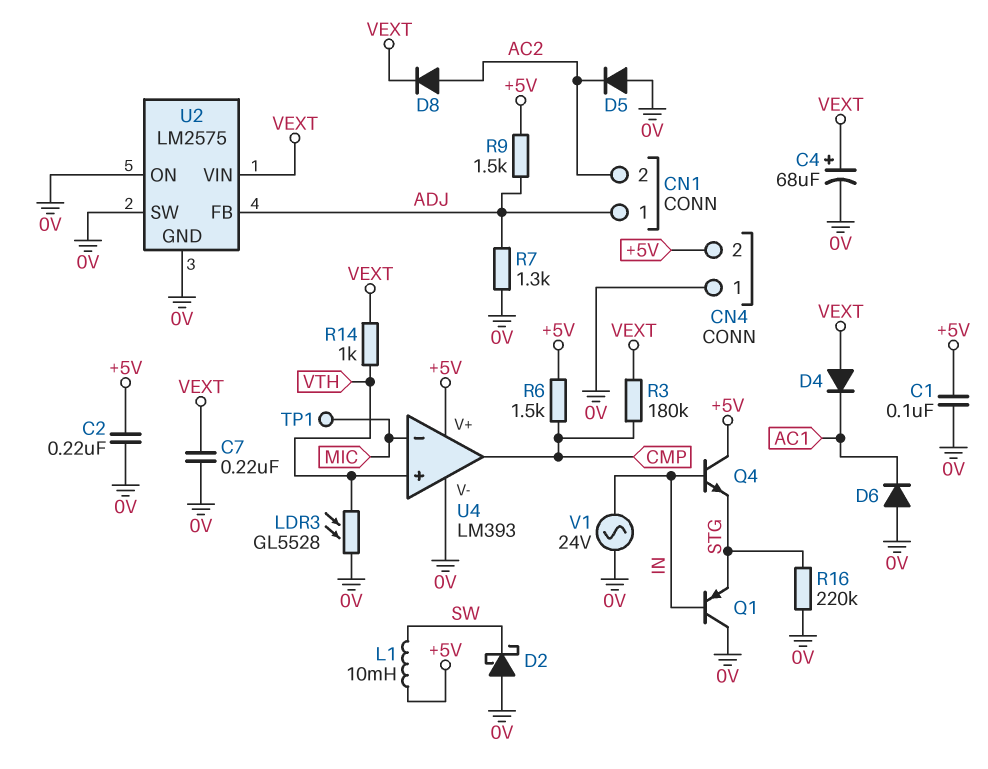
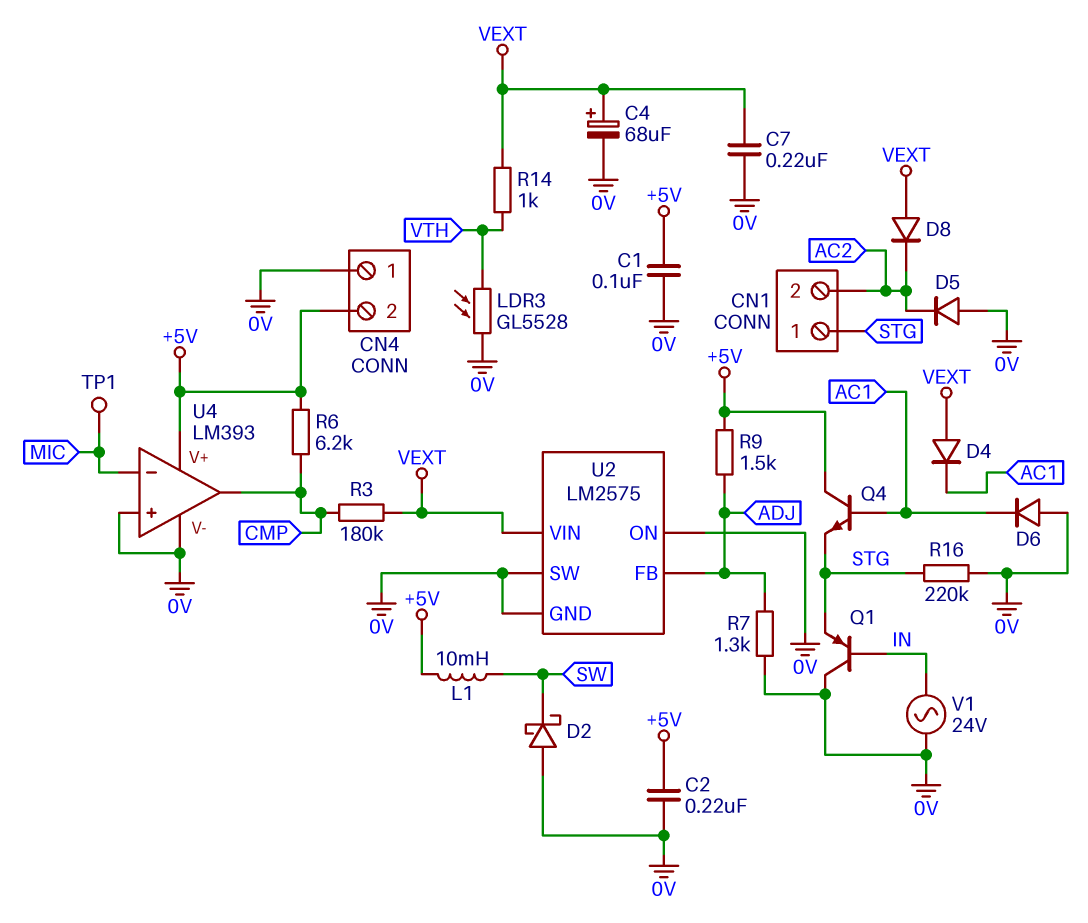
CN1 pin 1: ADJ -> STG
D8: diode (A AC2, K VEXT) -> diode (A VEXT, K AC2)
Q4: NPN (B IN, C +5V, E STG) -> NPN (B AC1, C +5V, E STG)
R6: 1.5k (+5V, CMP) -> 6.2k (+5V, CMP)
U4 pin in+: VTH -> 0V

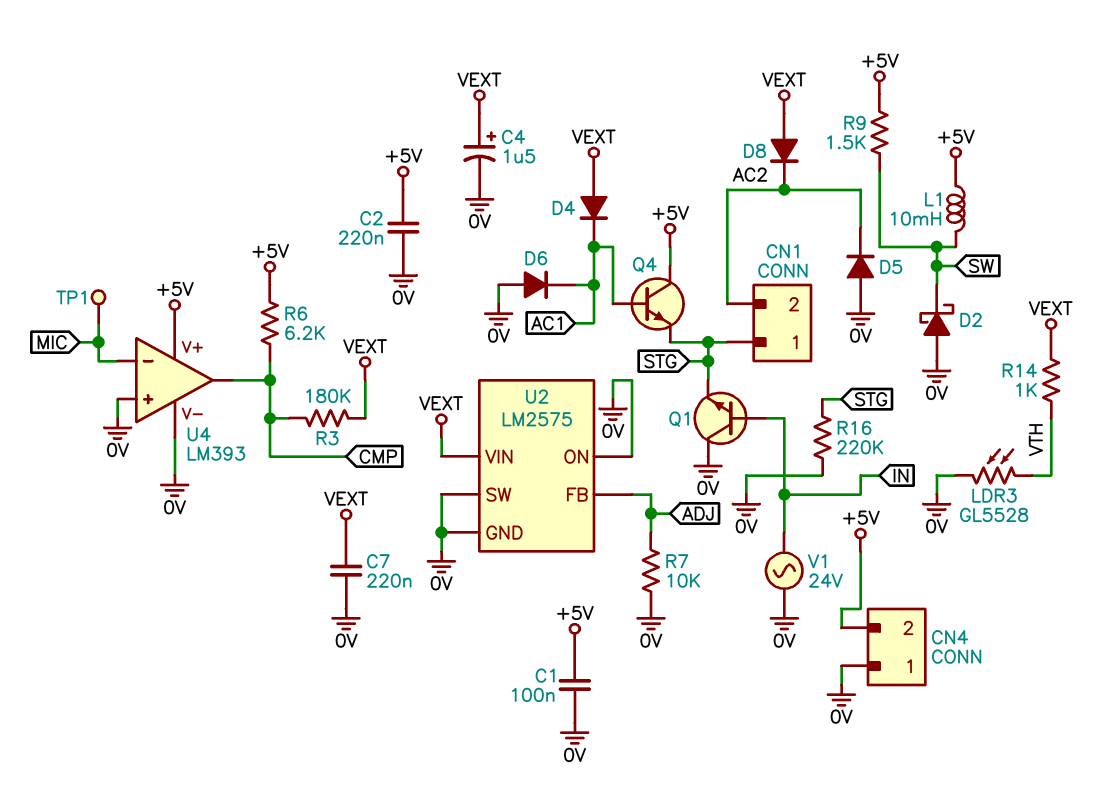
C4: 68uF (plus VEXT, minus 0V) -> 1.5uF (plus VEXT, minus 0V)
Q1: PNP (B IN, C 0V, E STG) -> NPN (B IN, C 0V, E STG)
R7: 1.3k (0V, ADJ) -> 10k (0V, ADJ)
R9: 1.5k (+5V, ADJ) -> 1.5k (+5V, SW)

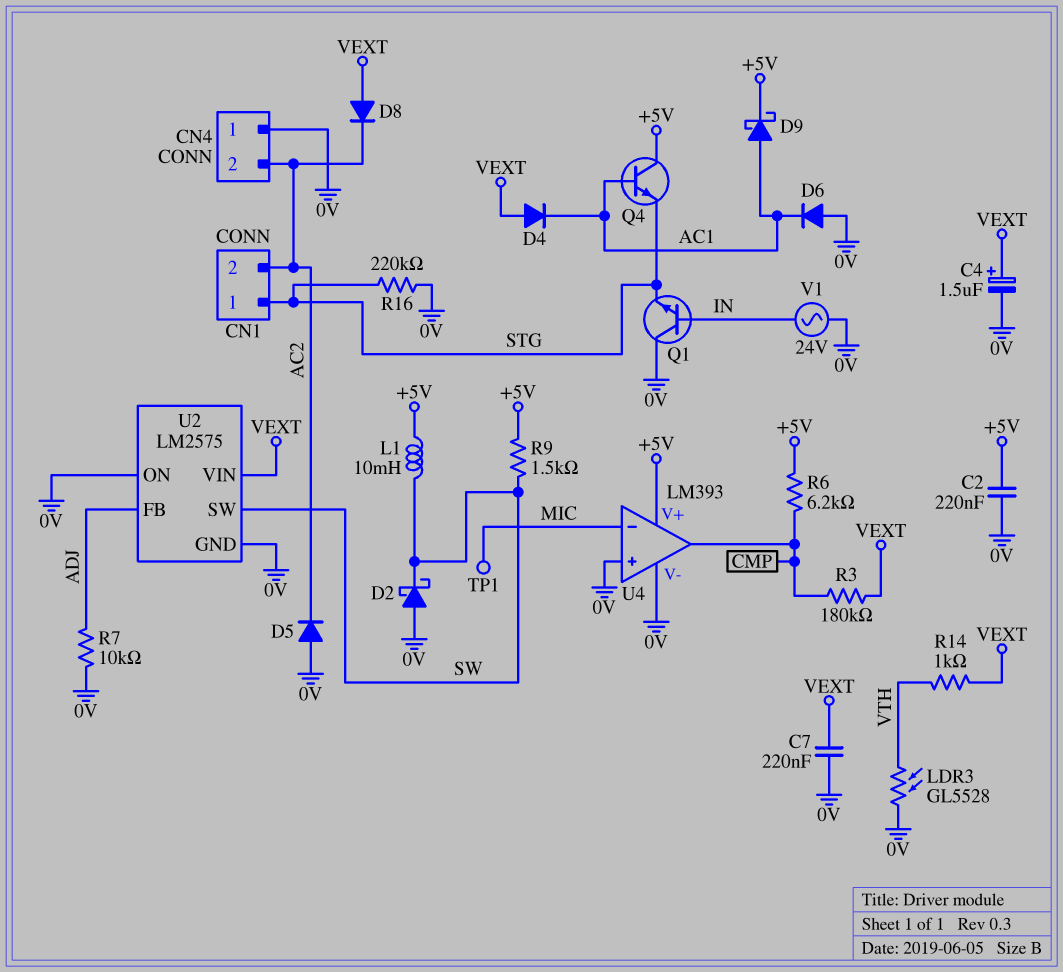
C1: 100nF (+5V, 0V) -> none
CN4 pin 2: +5V -> AC2
D9: none -> schottky (A AC1, K +5V)
U2 pin SW: 0V -> SW

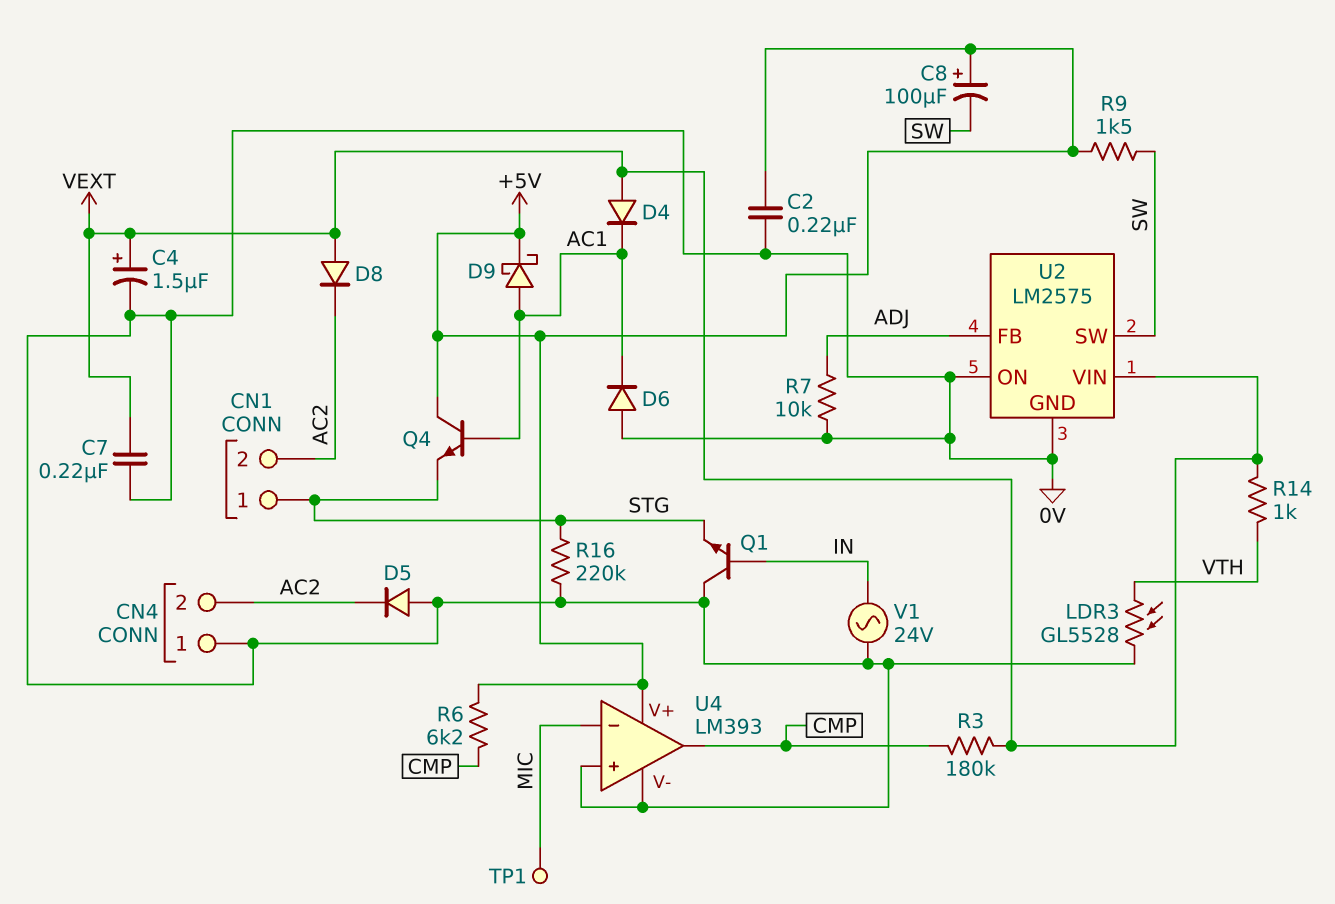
C8: none -> 100uF (plus +5V, minus SW)
D2: schottky (A 0V, K SW) -> none
L1: 10mH (+5V, SW) -> none

